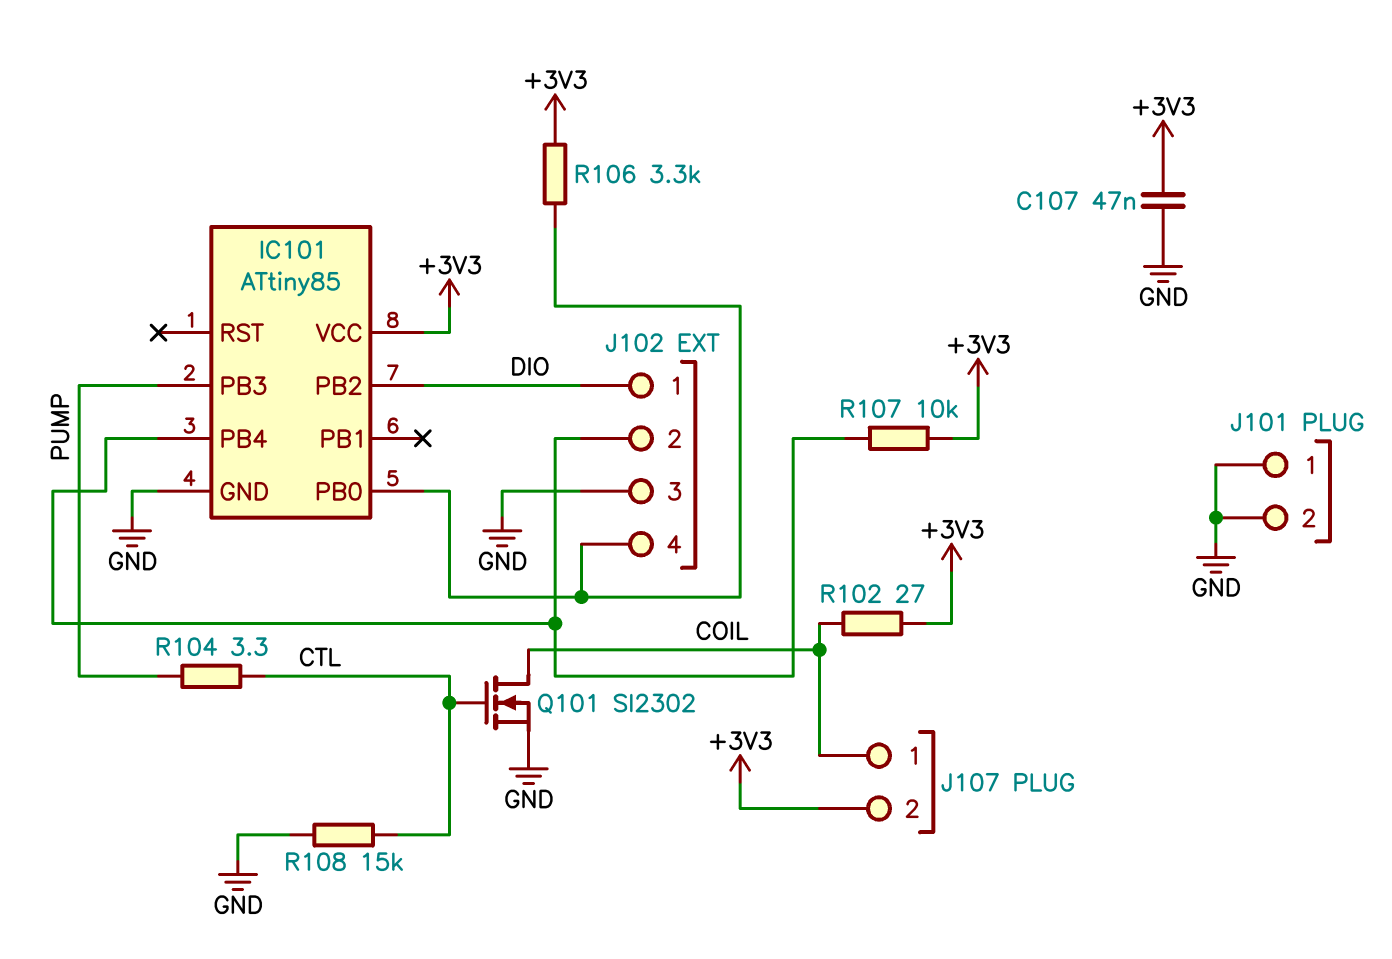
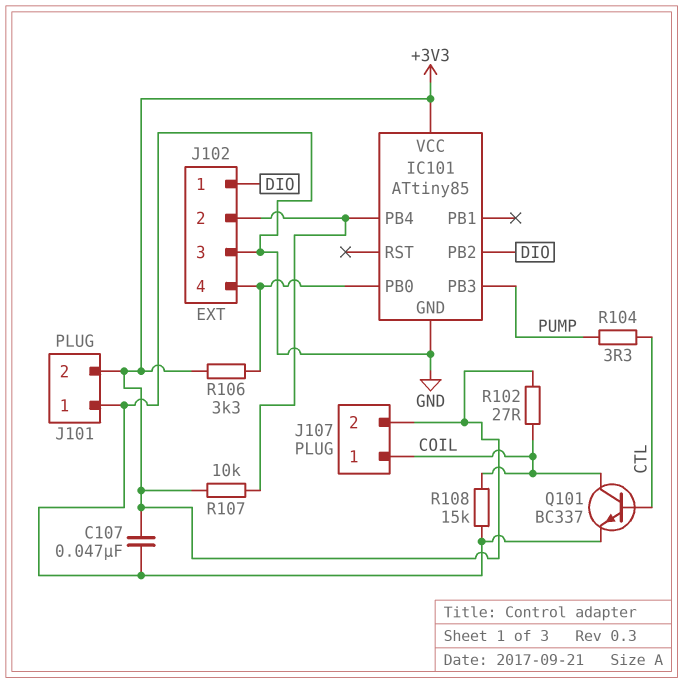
J101 pin 2: GND -> +3V3
Q101: NMOS SI2302 (G CTL, D COIL, S GND) -> NPN BC337 (B CTL, C COIL, E GND)
R108: 15k (CTL, GND) -> 15k (COIL, GND)

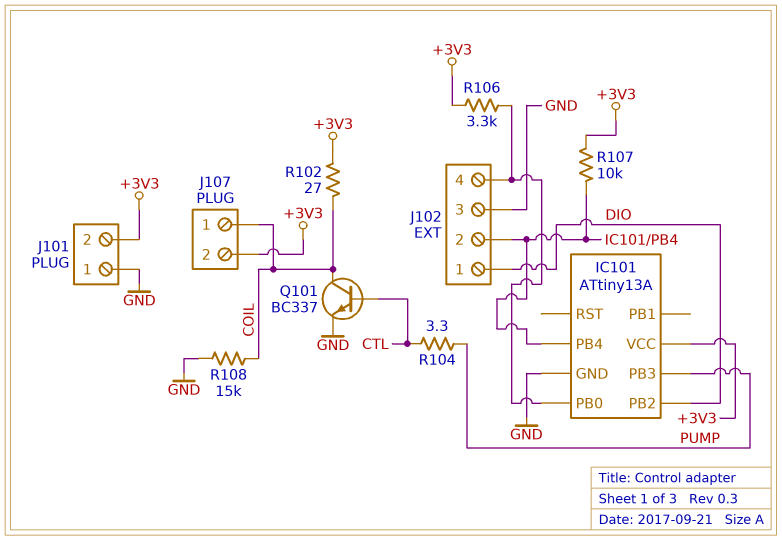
C107: 47nF (+3V3, GND) -> none
IC101: ATtiny85 -> ATtiny13A

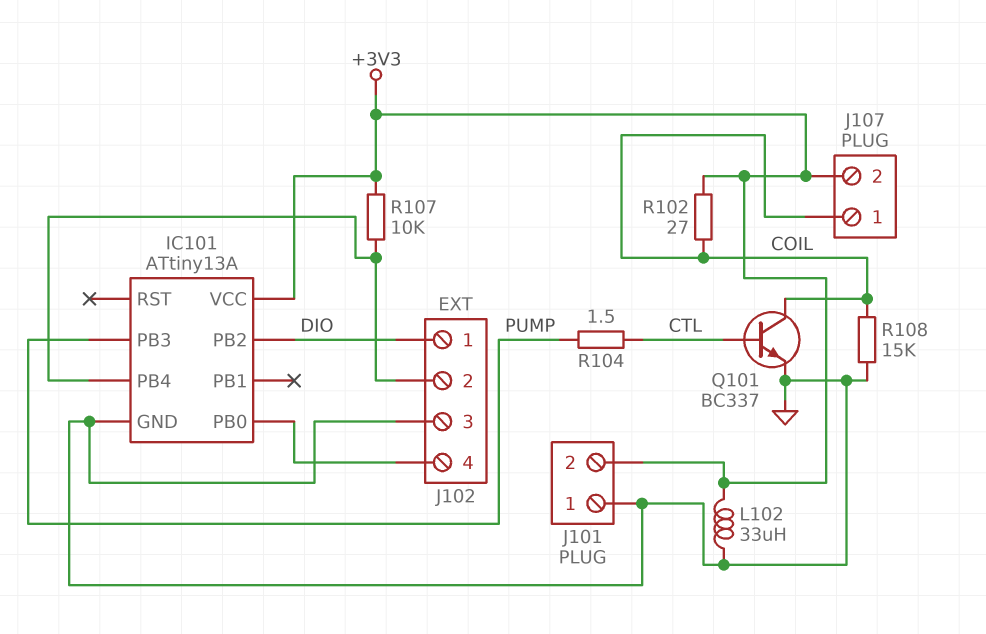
L102: none -> 33uH (+3V3, GND)
R104: 3.3 (CTL, PUMP) -> 1.5 (CTL, PUMP)
R106: 3.3k (+3V3, IC101/PB0) -> none

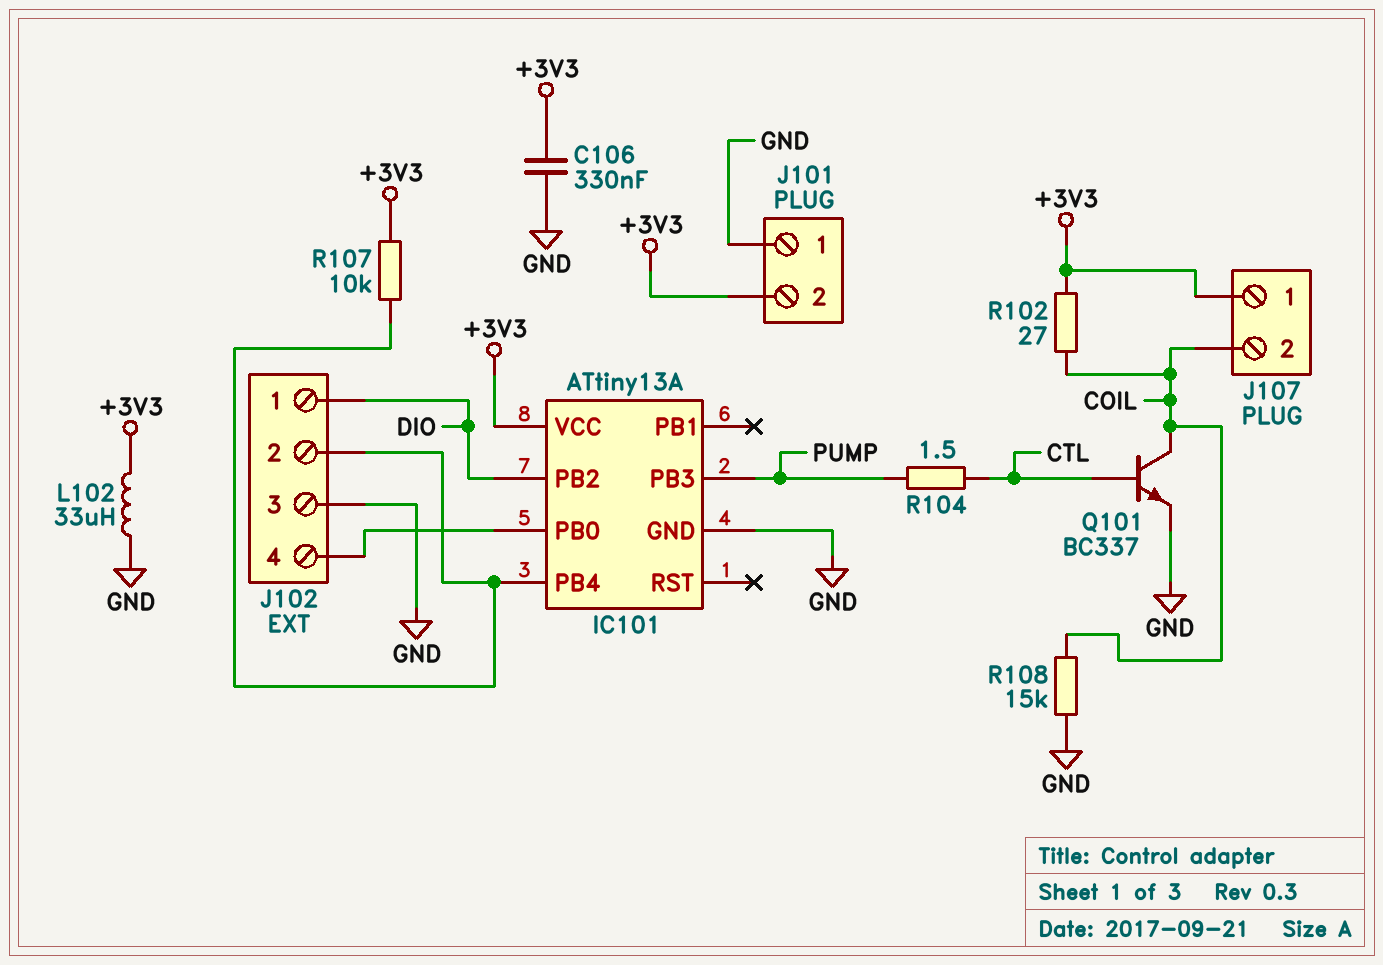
C106: none -> 330nF (+3V3, GND)
J107 pin 1: COIL -> +3V3
J107 pin 2: +3V3 -> COIL

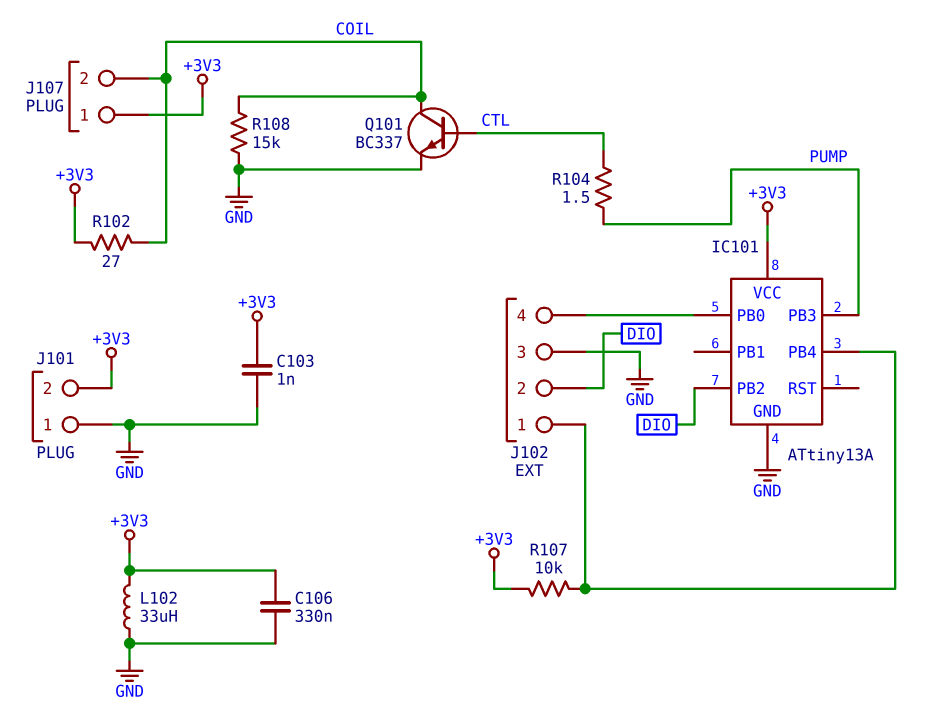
C103: none -> 1nF (+3V3, GND)
J102 pin 1: DIO -> IC101/PB4
J102 pin 2: IC101/PB4 -> DIO

